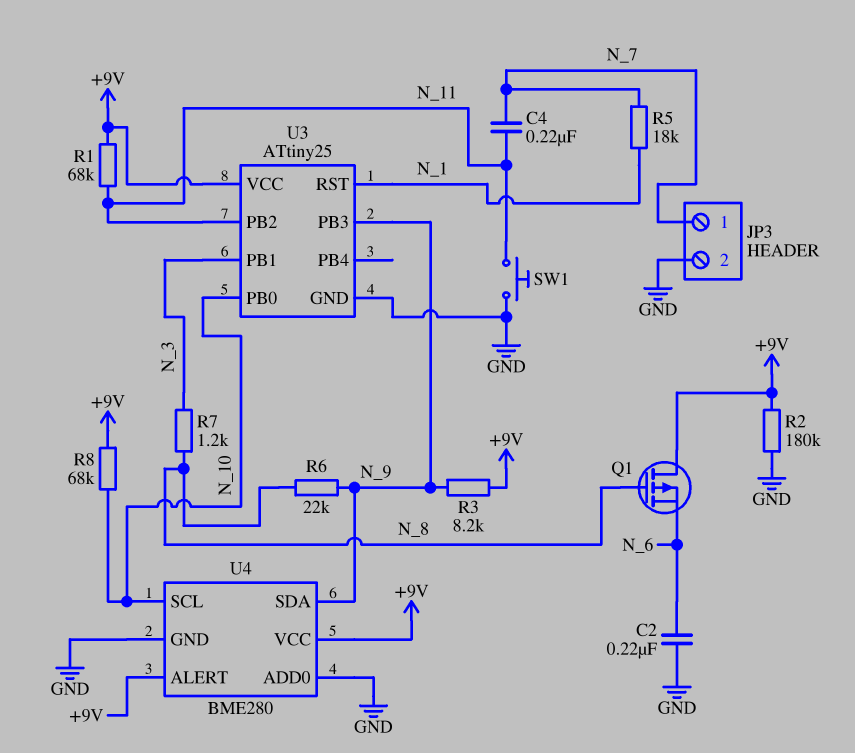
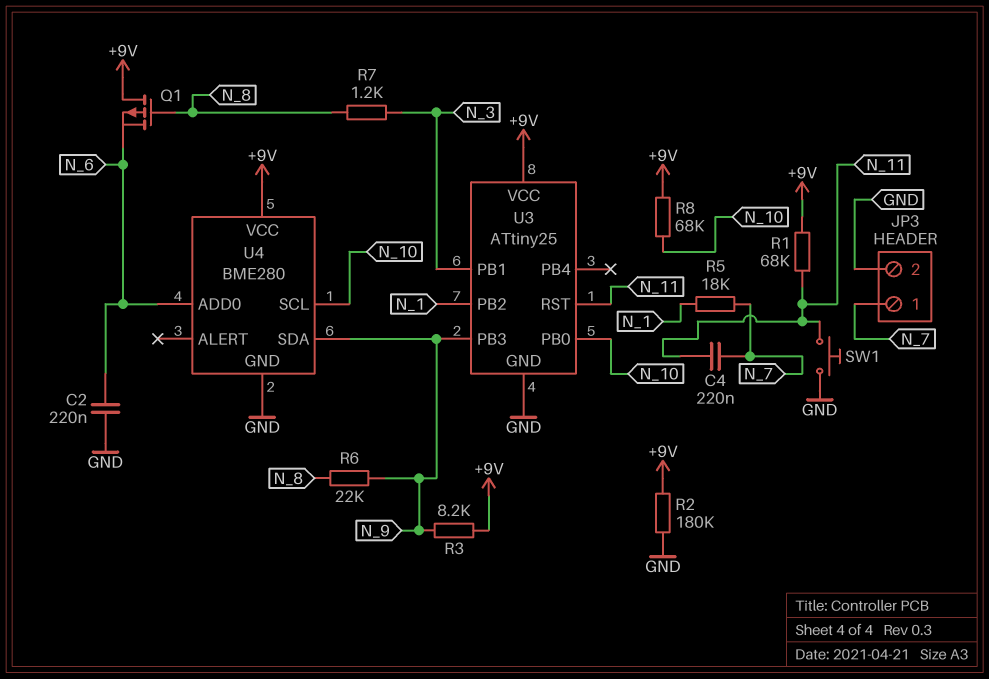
U3 pin PB2: N_11 -> N_1
U3 pin RST: N_1 -> N_11
U4 pin ADD0: GND -> N_6
U4 pin ALERT: +9V -> none

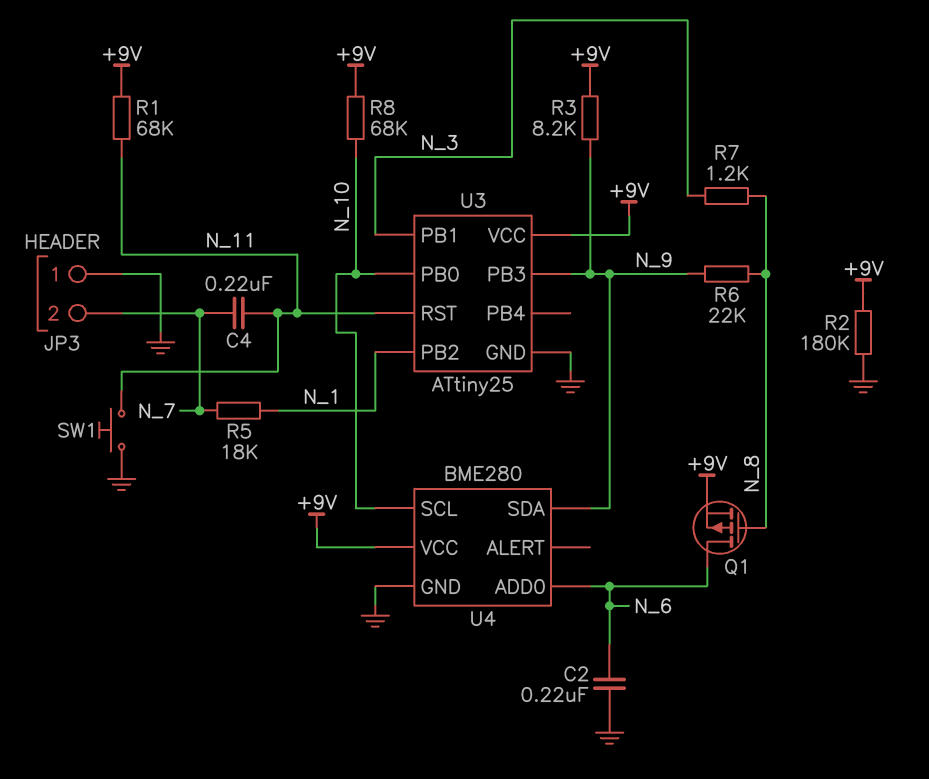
JP3 pin 1: N_7 -> GND
JP3 pin 2: GND -> N_7
Q1: PMOS (G N_8, D +9V, S N_6) -> PMOS (G N_8, D N_6, S +9V)

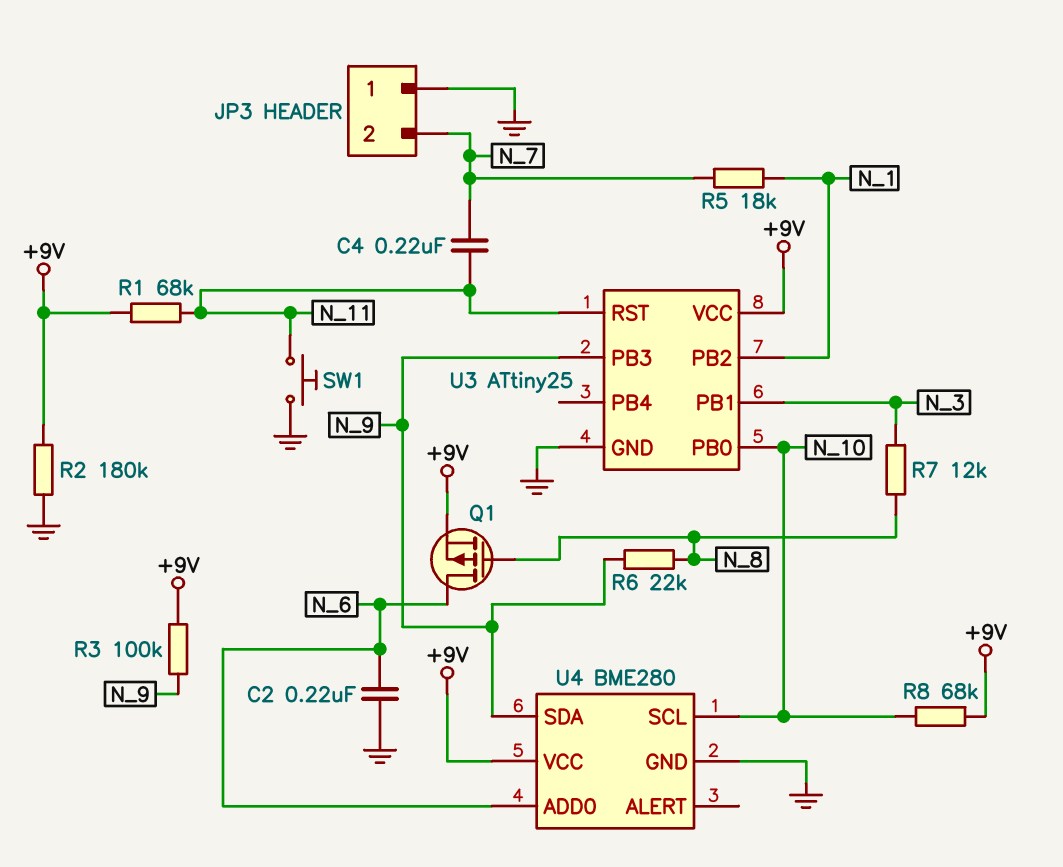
R3: 8.2k (+9V, N_9) -> 100k (+9V, N_9)
R7: 1.2k (N_3, N_8) -> 12k (N_3, N_8)

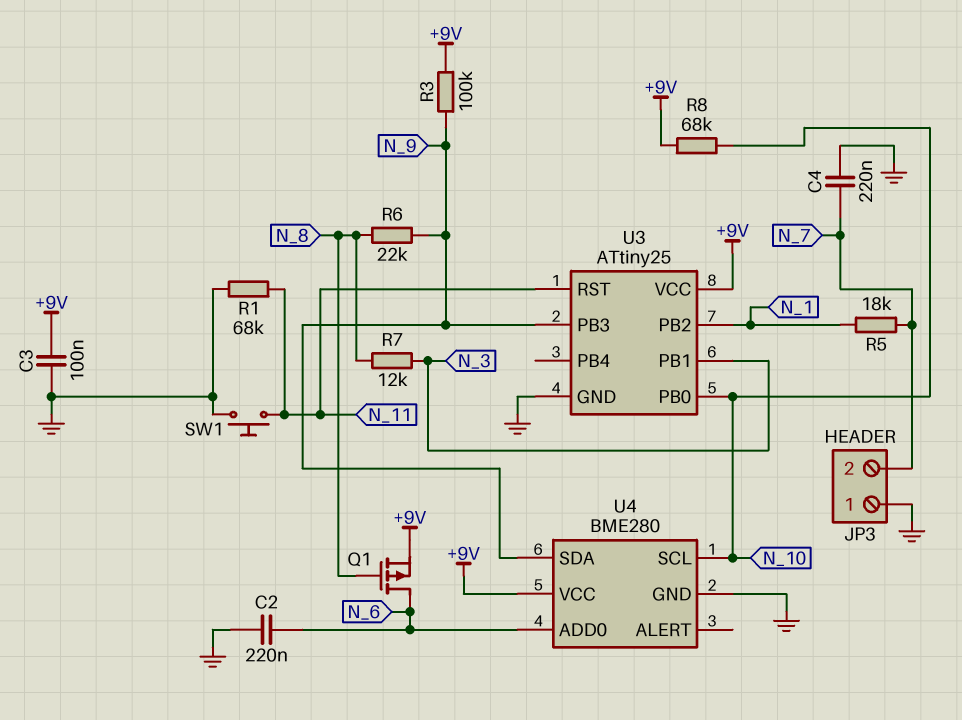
C3: none -> 100nF (+9V, GND)
C4: 220nF (N_7, N_11) -> 220nF (GND, N_7)
R1: 68k (+9V, N_11) -> 68k (GND, N_11)
R2: 180k (+9V, GND) -> none

